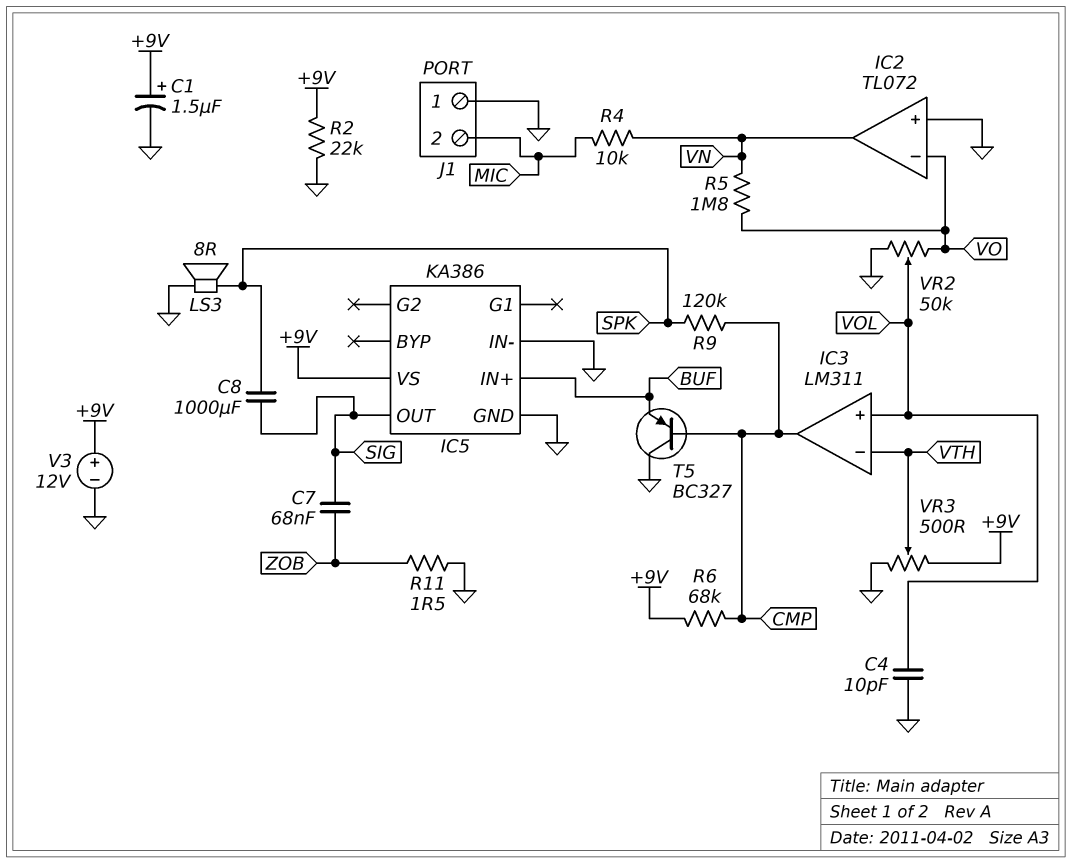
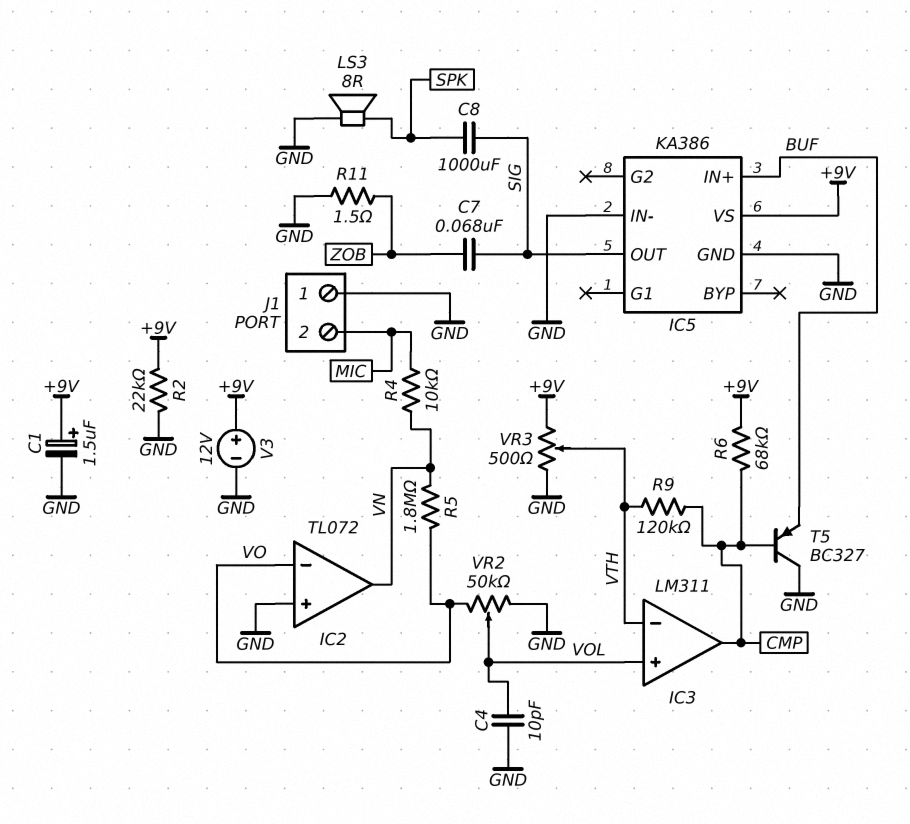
R9: 120k (CMP, SPK) -> 120k (CMP, VTH)

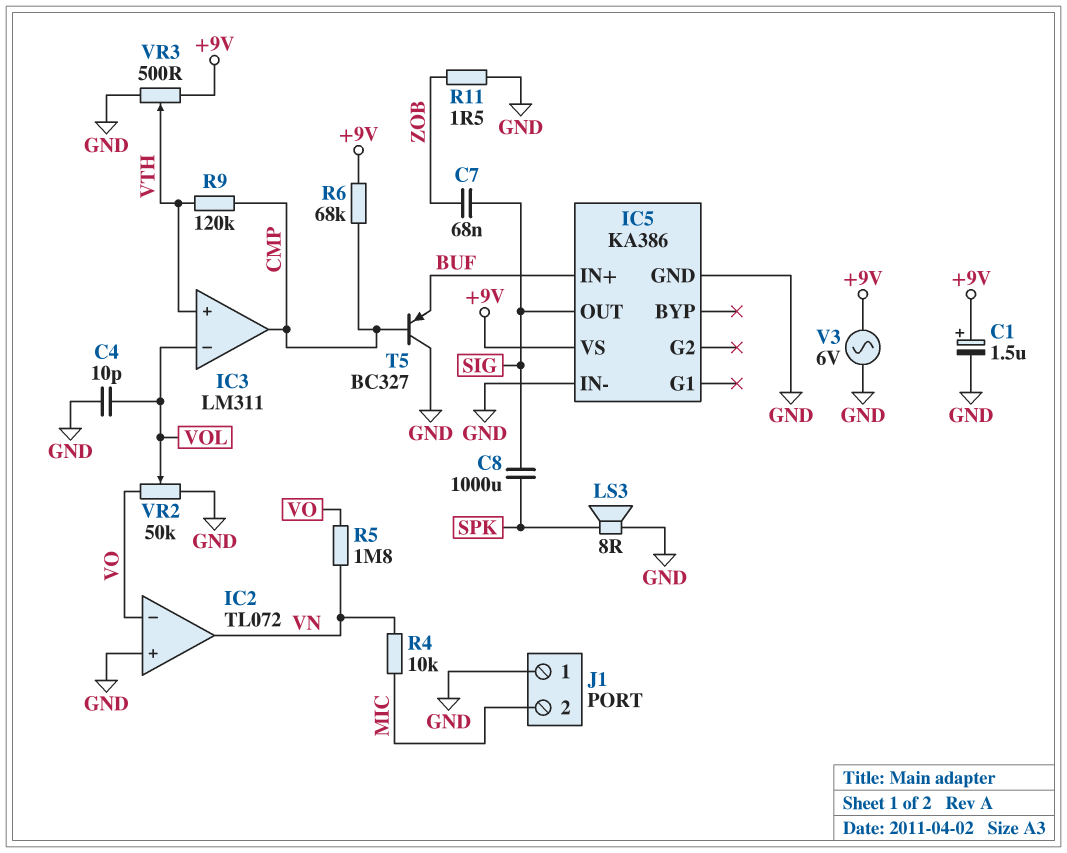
IC3 pin in+: VOL -> VTH
IC3 pin in-: VTH -> VOL
R2: 22k (+9V, GND) -> none
V3: 12V (plus +9V, minus GND) -> AC 6V (+9V, GND)

